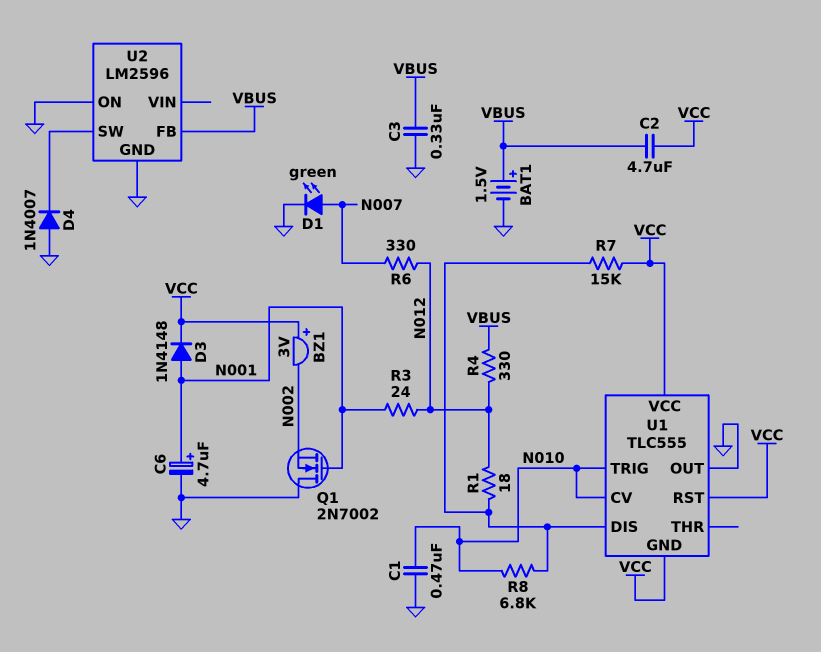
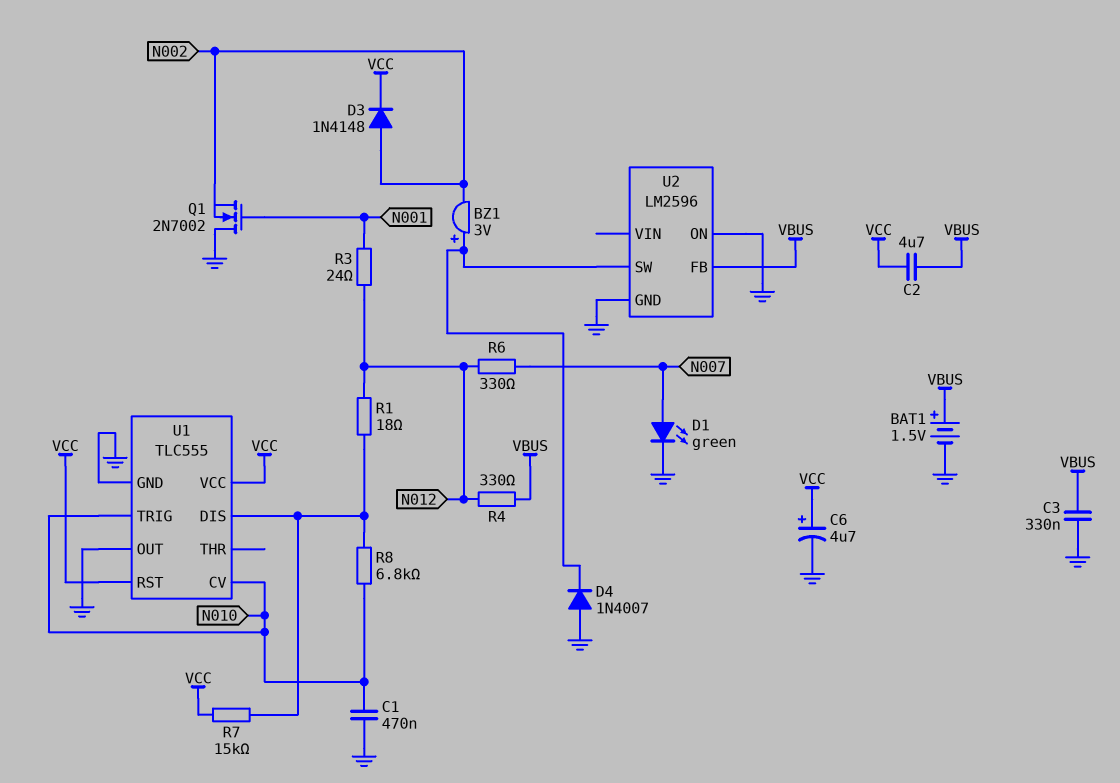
BZ1: buzzer 3V (plus VCC, minus N002) -> buzzer 3V (plus U2/SW, minus N002)
C6: 4.7uF (plus N001, minus GND) -> 4.7uF (plus VCC, minus GND)
D3: diode 1N4148 (A N001, K VCC) -> diode 1N4148 (A N002, K VCC)
U1 pin GND: VCC -> GND

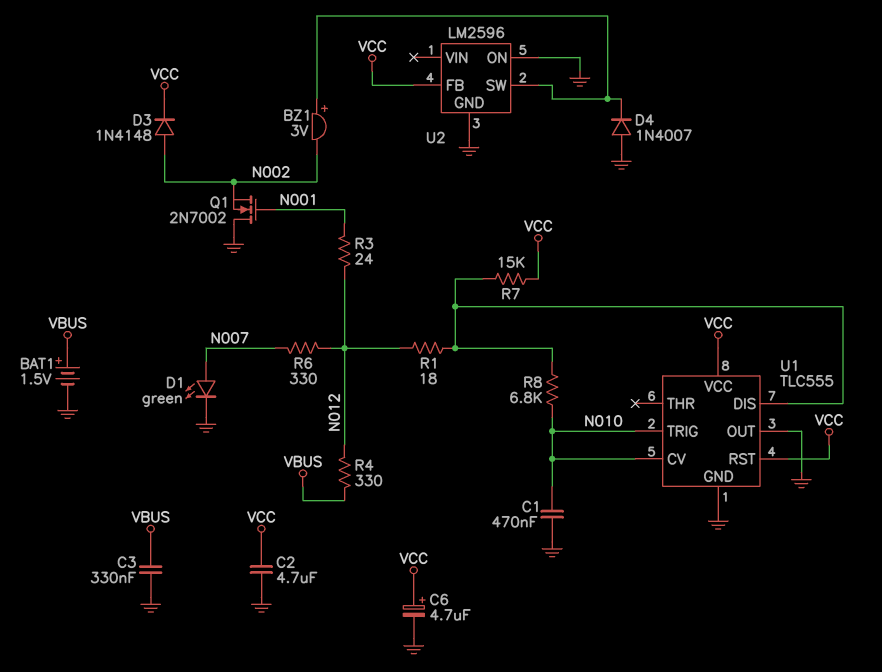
C2: 4.7uF (VBUS, VCC) -> 4.7uF (GND, VCC)
U2 pin FB: VBUS -> VCC

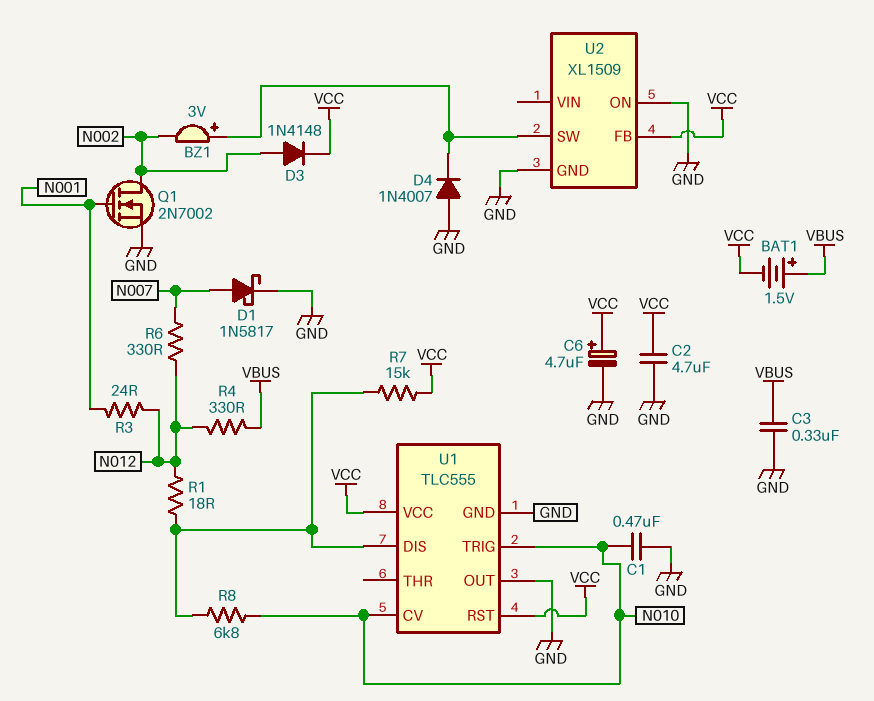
BAT1: 1.5V (plus VBUS, minus GND) -> 1.5V (plus VBUS, minus VCC)
D1: LED green (A N007, K GND) -> schottky 1N5817 (A N007, K GND)
Q1: NMOS 2N7002 (G N001, D GND, S N002) -> NMOS 2N7002 (G N001, D N002, S GND)
U2: LM2596 -> XL1509

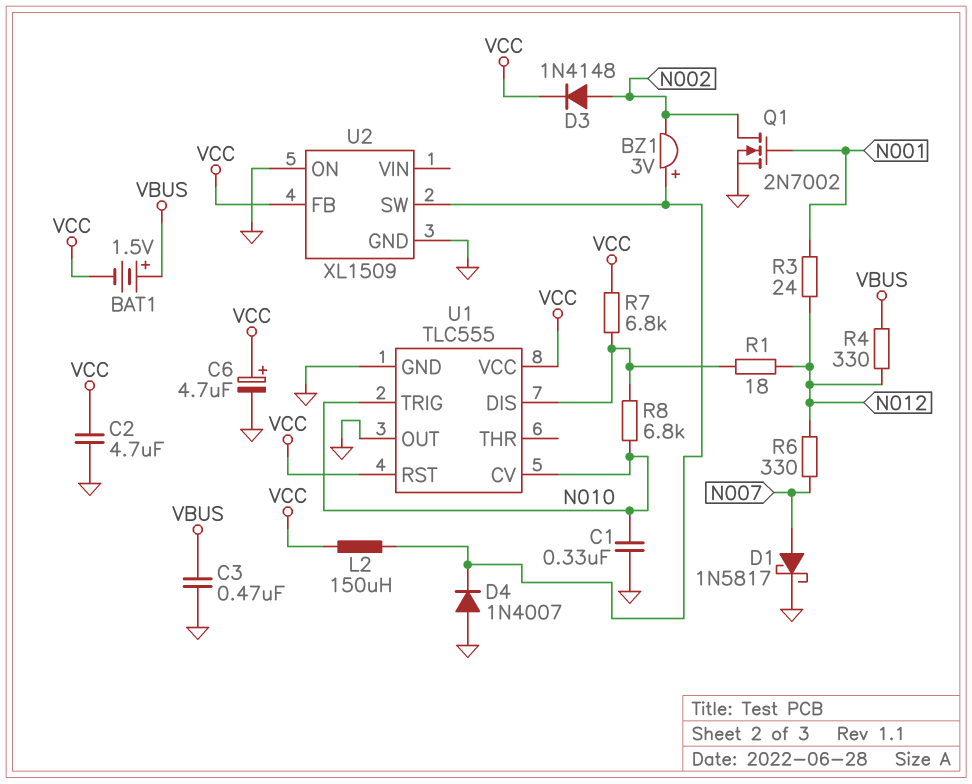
C1: 470nF (GND, N010) -> 330nF (GND, N010)
C3: 330nF (GND, VBUS) -> 470nF (GND, VBUS)
L2: none -> 150uH (U2/SW, VCC)
R7: 15k (U1/DIS, VCC) -> 6.8k (U1/DIS, VCC)

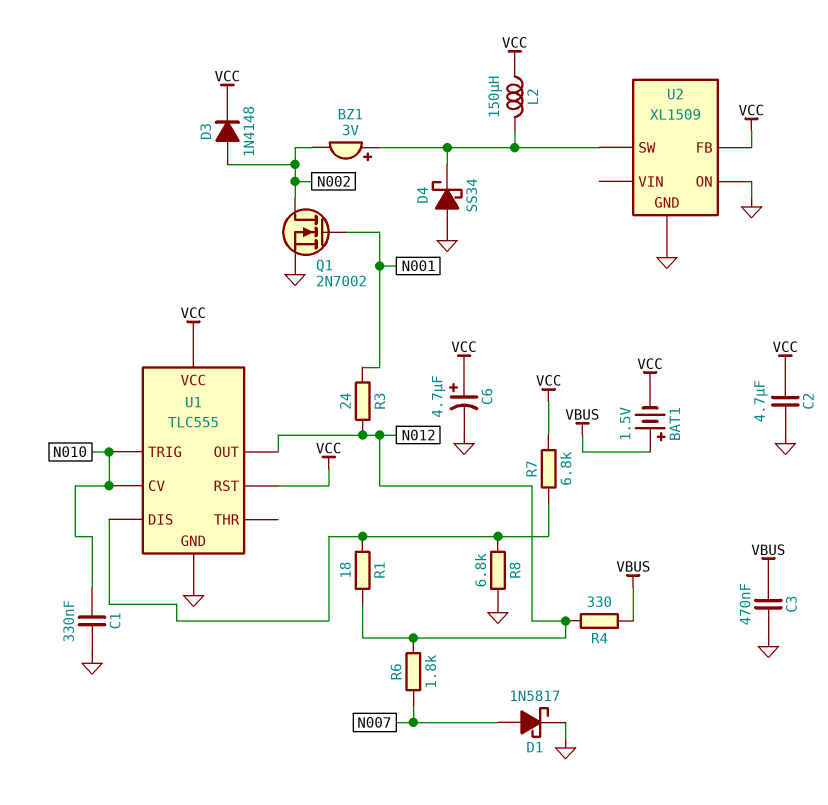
D4: diode 1N4007 (A GND, K U2/SW) -> schottky SS34 (A GND, K U2/SW)
R6: 330 (N007, N012) -> 1.8k (N007, N012)
R8: 6.8k (N010, U1/DIS) -> 6.8k (GND, U1/DIS)
U1 pin OUT: GND -> N012

